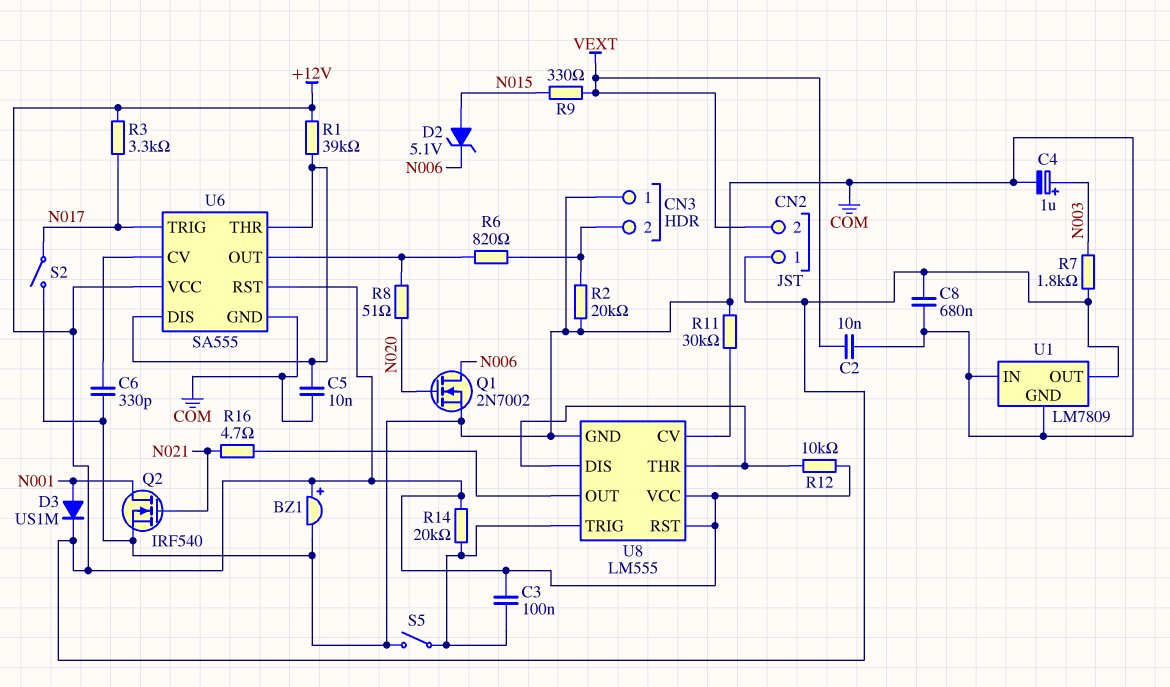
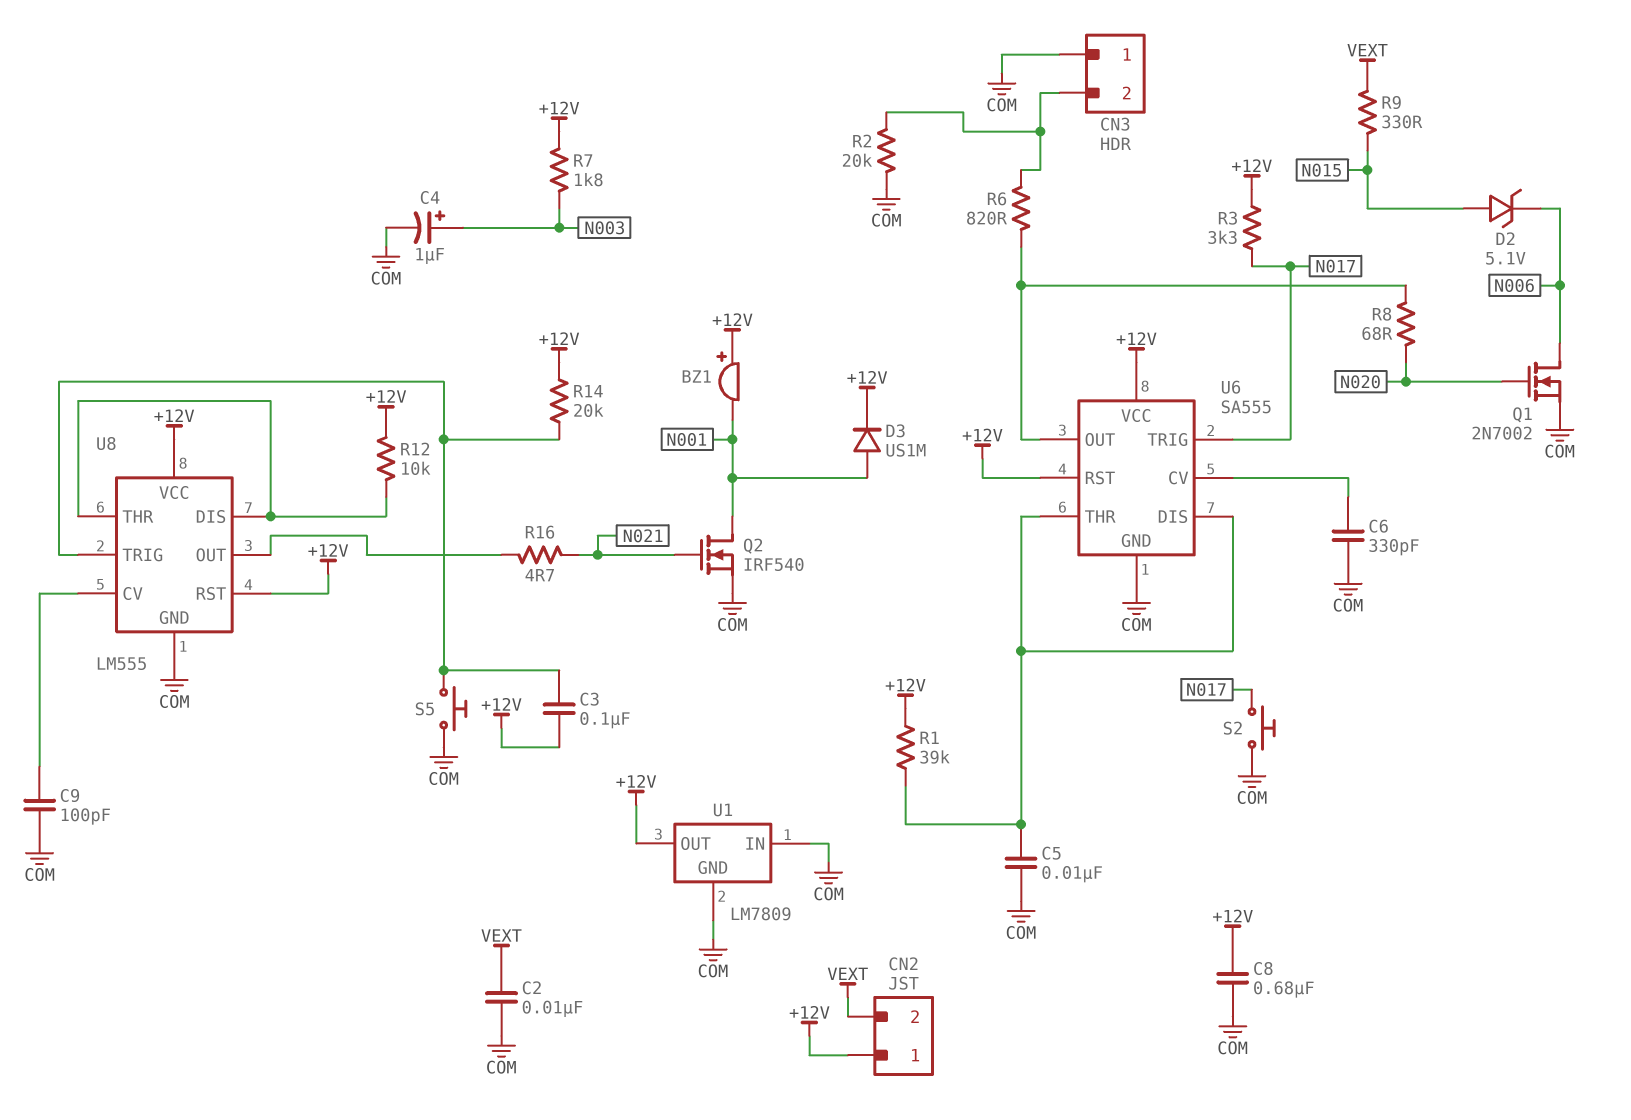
BZ1: buzzer (plus +12V, minus COM) -> buzzer (plus +12V, minus N001)
C9: none -> 100pF (COM, U8/CV)
R8: 51 (N020, U6/OUT) -> 68 (N020, U6/OUT)
R11: 30k (COM, U8/CV) -> none
S2: switch (COM, N017) -> button (COM, N017)
S5: switch (COM, U8/TRIG) -> button (COM, U8/TRIG)

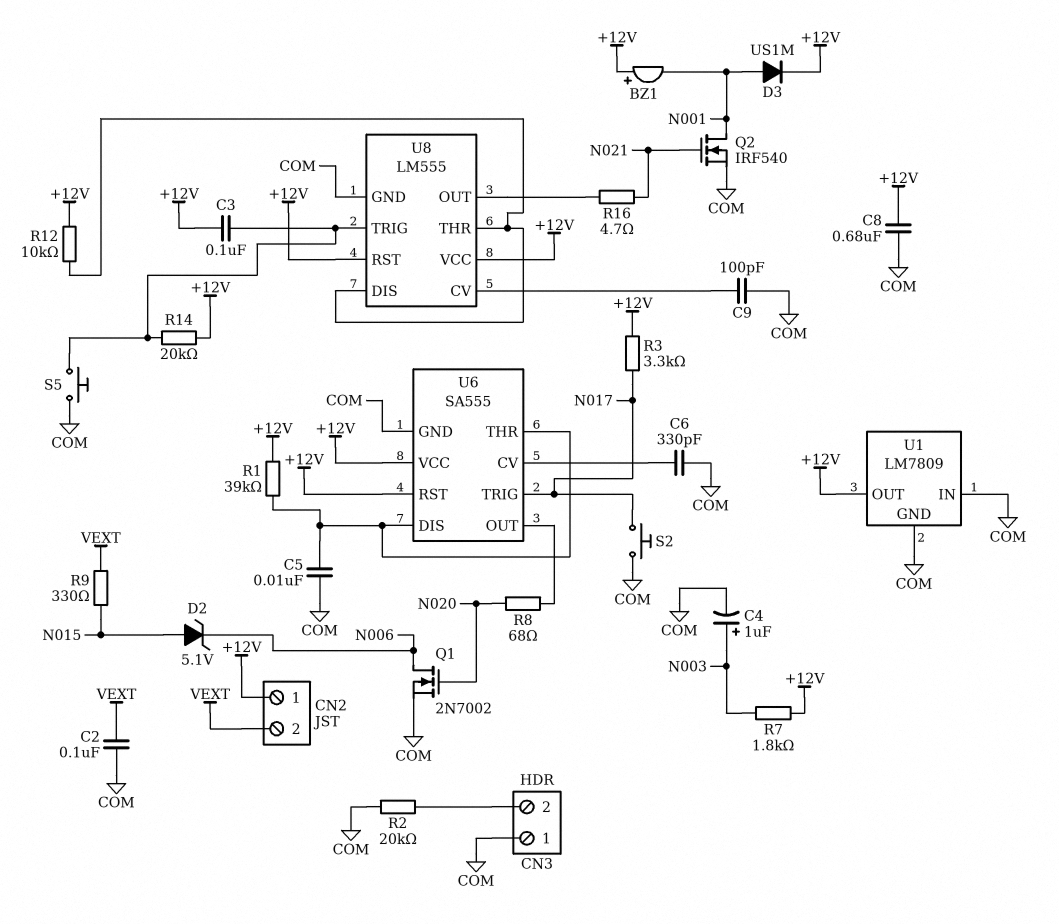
C2: 10nF (COM, VEXT) -> 100nF (COM, VEXT)
R6: 820 (CN3/2, U6/OUT) -> none

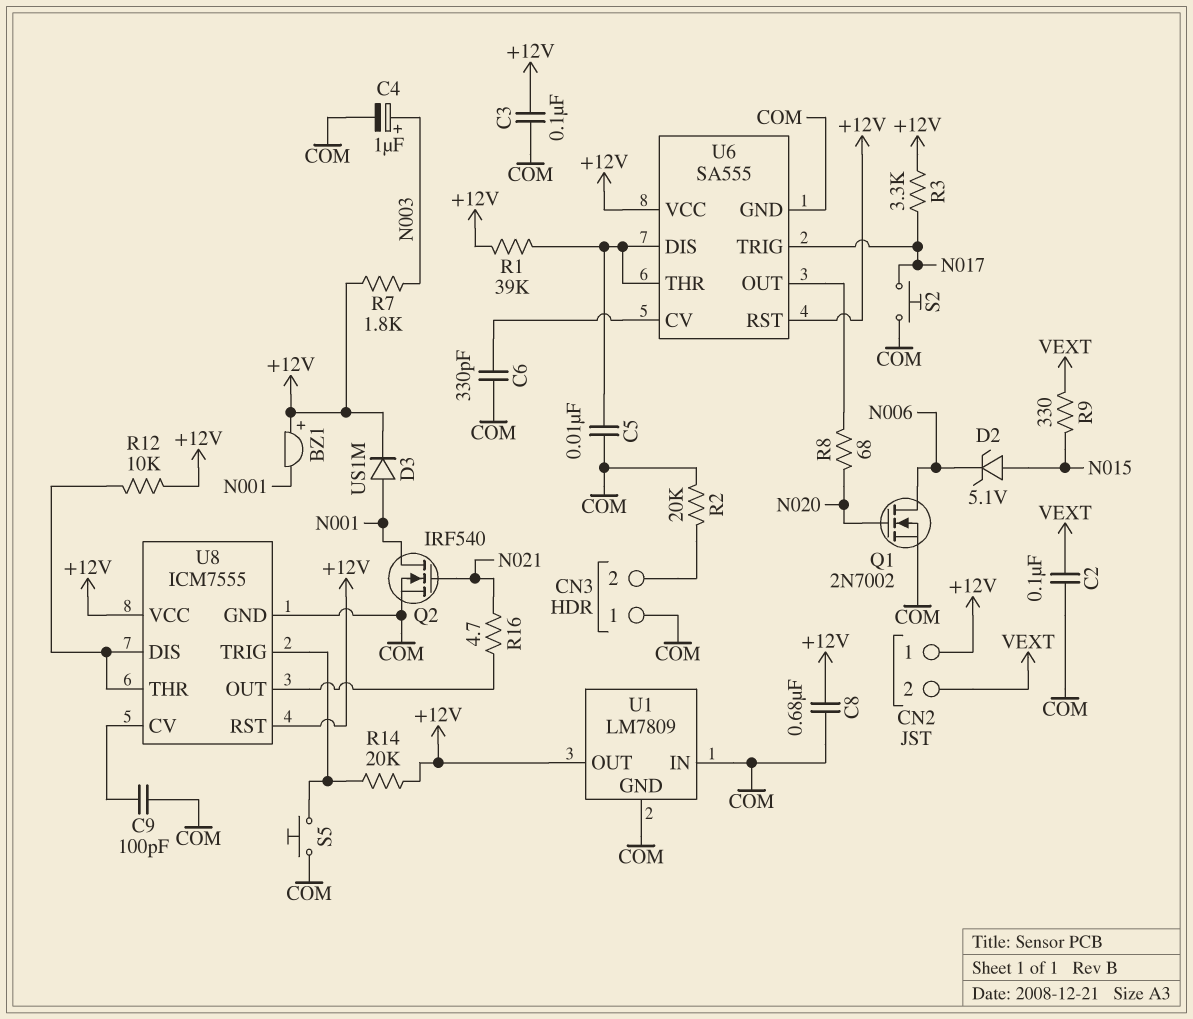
C3: 100nF (+12V, U8/TRIG) -> 100nF (+12V, COM)
U8: LM555 -> ICM7555

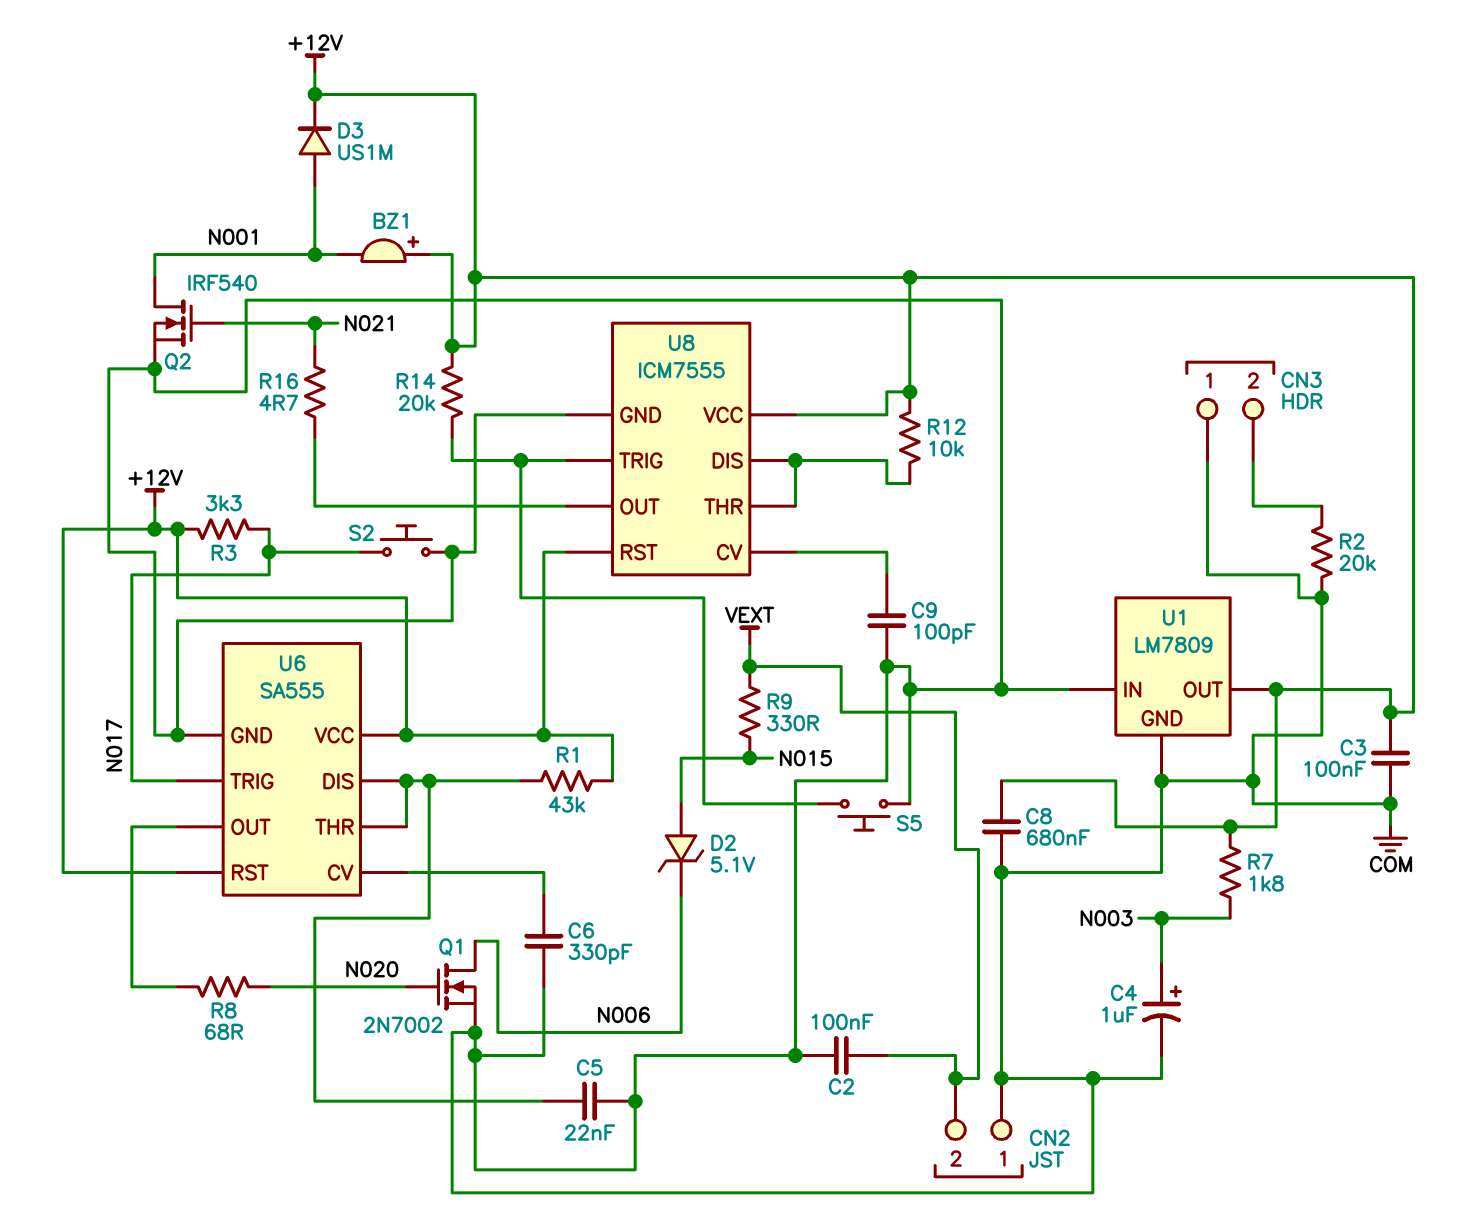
C5: 10nF (COM, U6/DIS) -> 22nF (COM, U6/DIS)
CN2 pin 1: +12V -> COM
R1: 39k (+12V, U6/DIS) -> 43k (+12V, U6/DIS)

